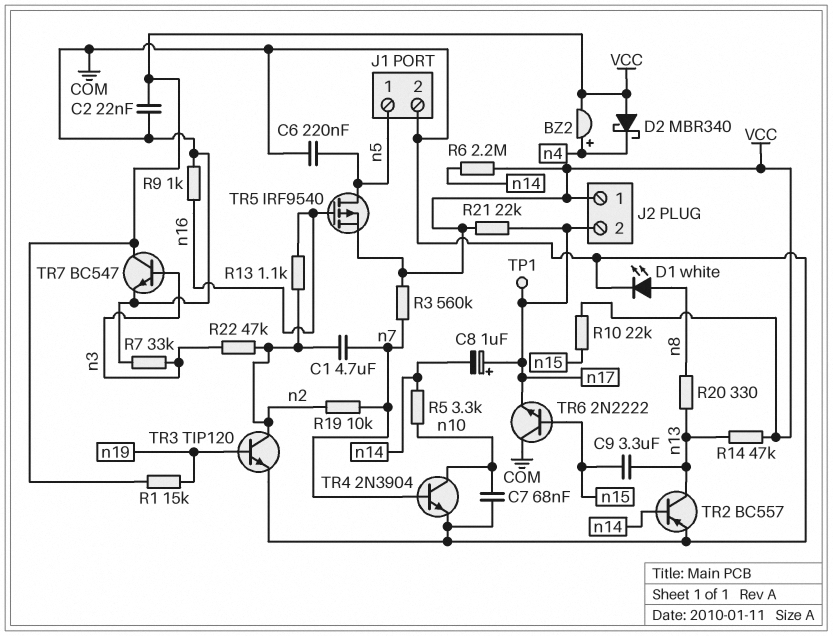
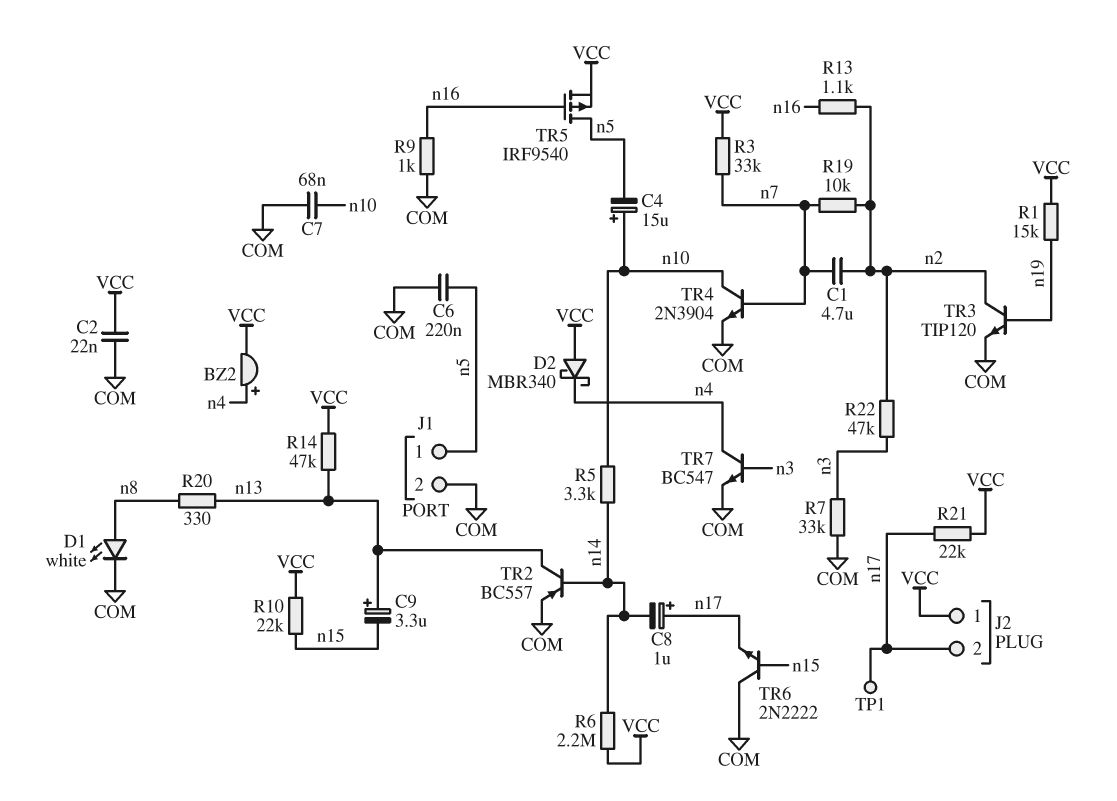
C4: none -> 15uF (plus n10, minus n5)
C9: 3.3uF (n13, n15) -> 3.3uF (plus n13, minus n15)
R3: 560k (VCC, n7) -> 33k (VCC, n7)
TR7: NPN BC547 (B n3, C VCC, E COM) -> NPN BC547 (B n3, C n4, E COM)

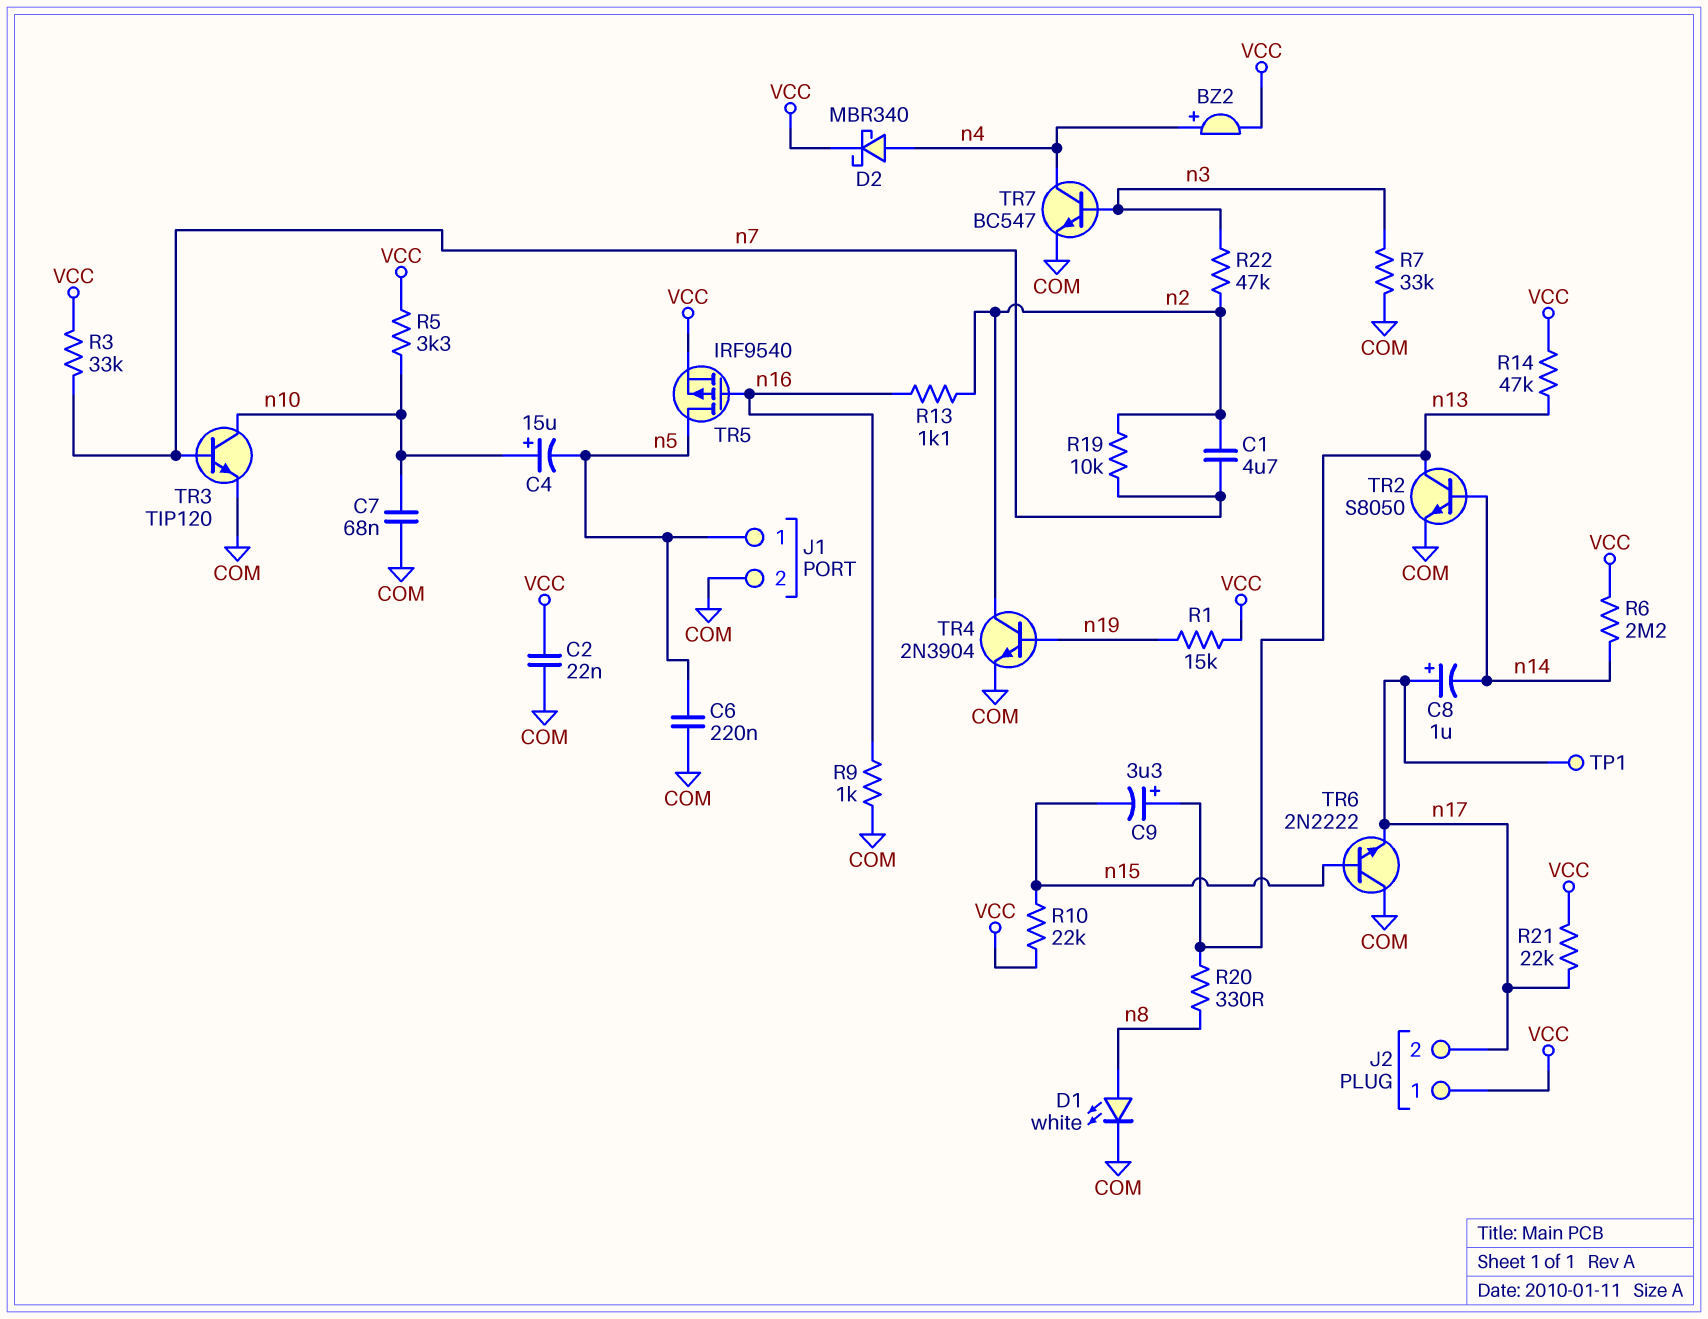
D2: schottky MBR340 (A VCC, K n4) -> schottky MBR340 (A n4, K VCC)
R5: 3.3k (n10, n14) -> 3.3k (VCC, n10)
TR2: PNP BC557 (B n14, C n13, E COM) -> NPN S8050 (B n14, C n13, E COM)
TR3: NPN TIP120 (B n19, C n2, E COM) -> NPN TIP120 (B n7, C n10, E COM)
TR4: NPN 2N3904 (B n7, C n10, E COM) -> NPN 2N3904 (B n19, C n2, E COM)

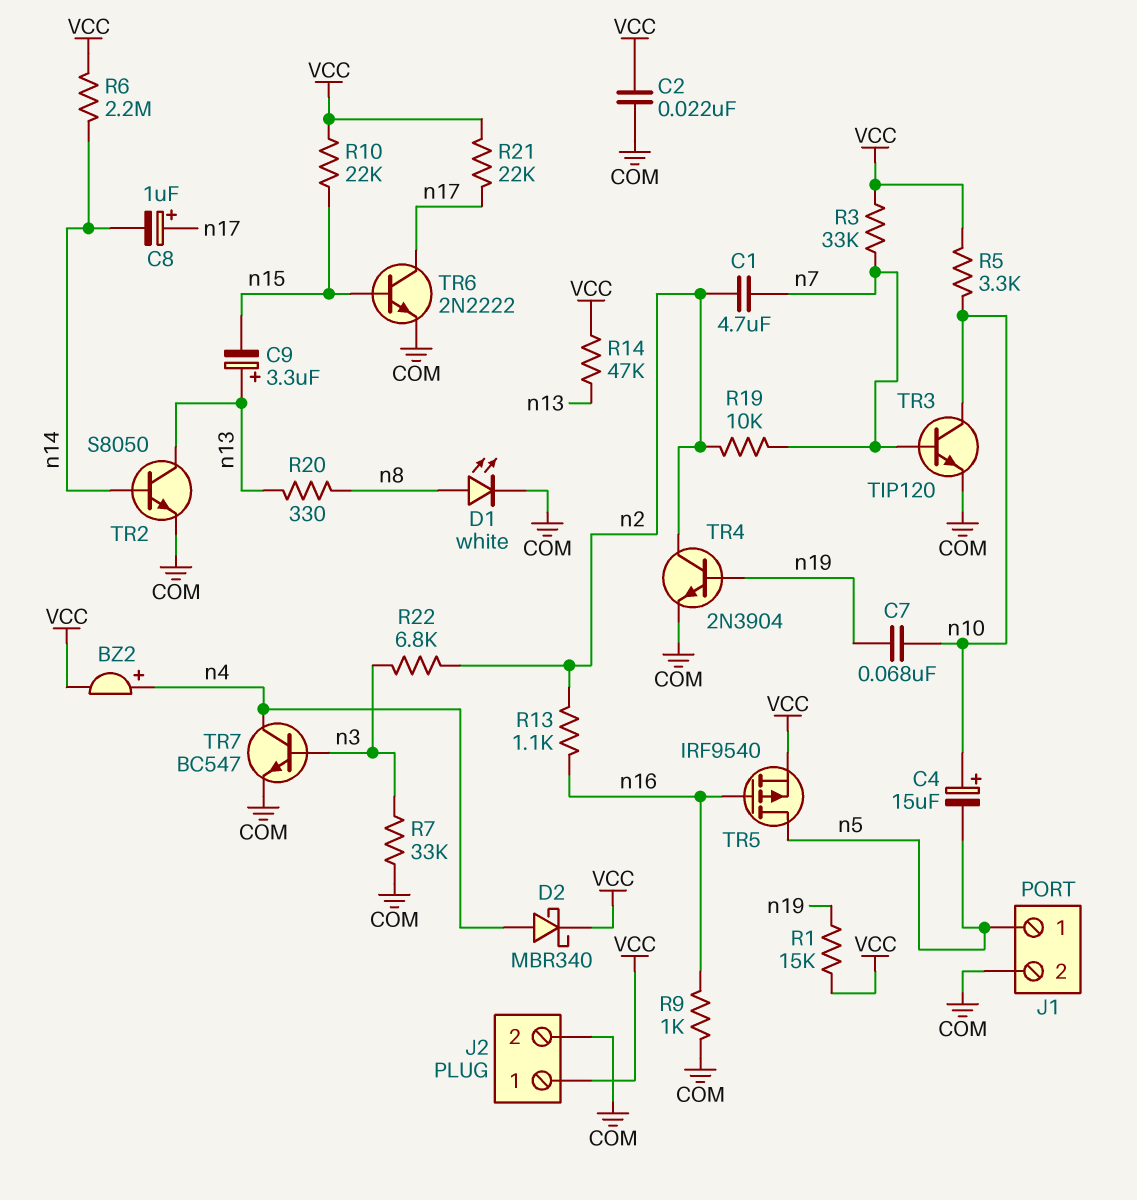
C6: 220nF (COM, n5) -> none
C7: 68nF (COM, n10) -> 68nF (n10, n19)
J2 pin 2: n17 -> COM
R22: 47k (n2, n3) -> 6.8k (n2, n3)
TP1: test point (n17) -> none
TR6: NPN 2N2222 (B n15, C COM, E n17) -> NPN 2N2222 (B n15, C n17, E COM)

